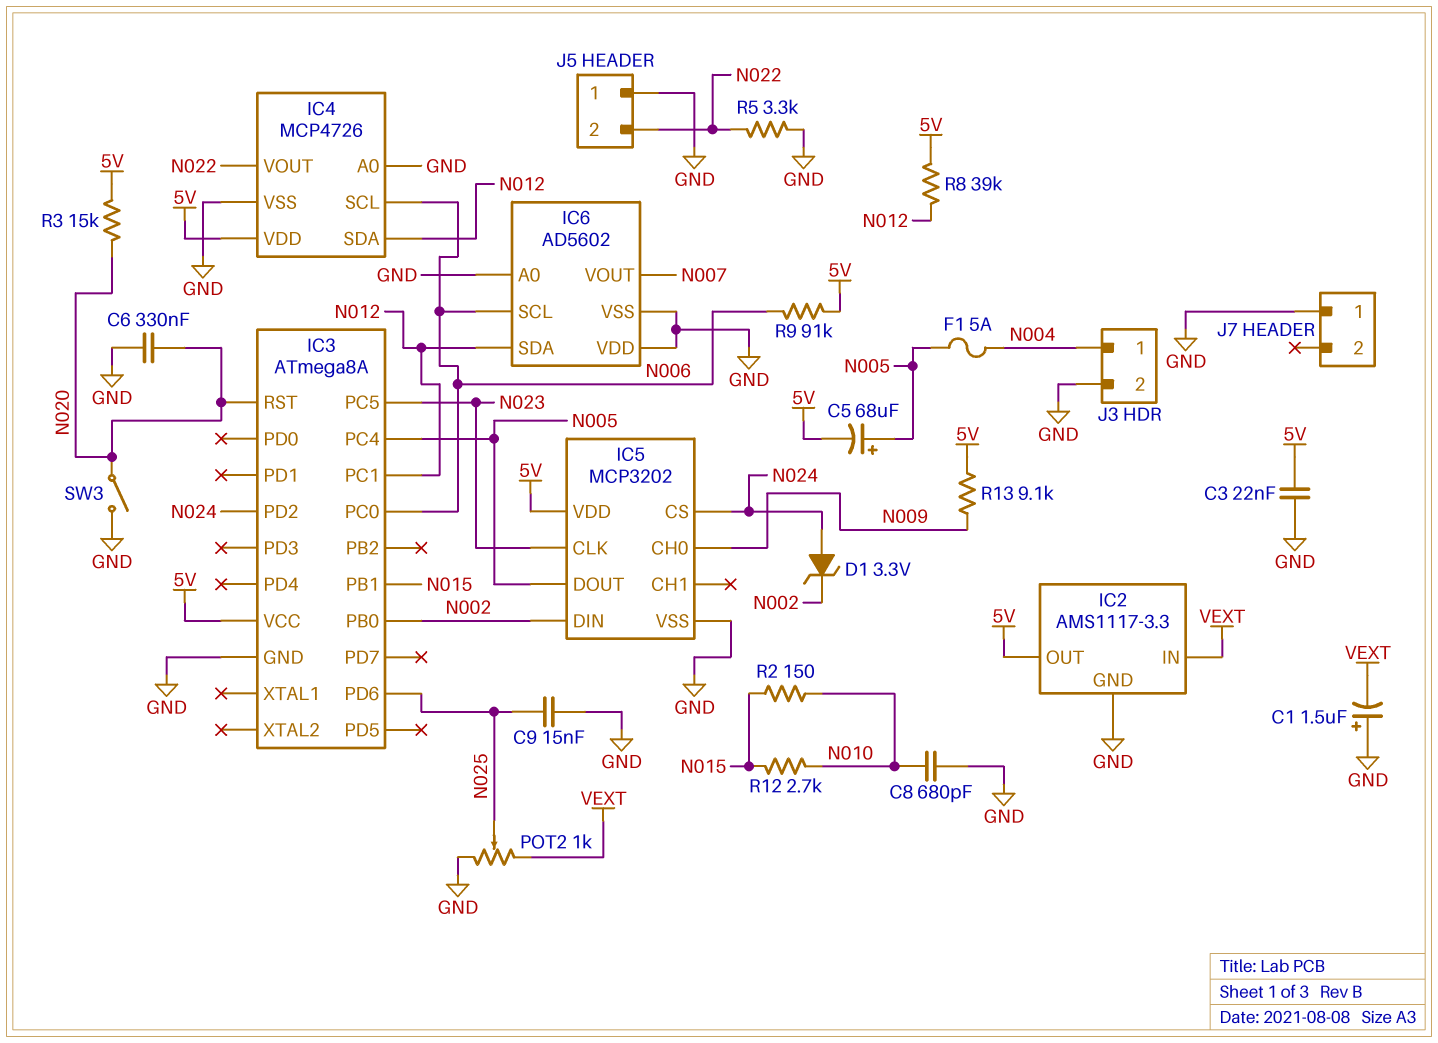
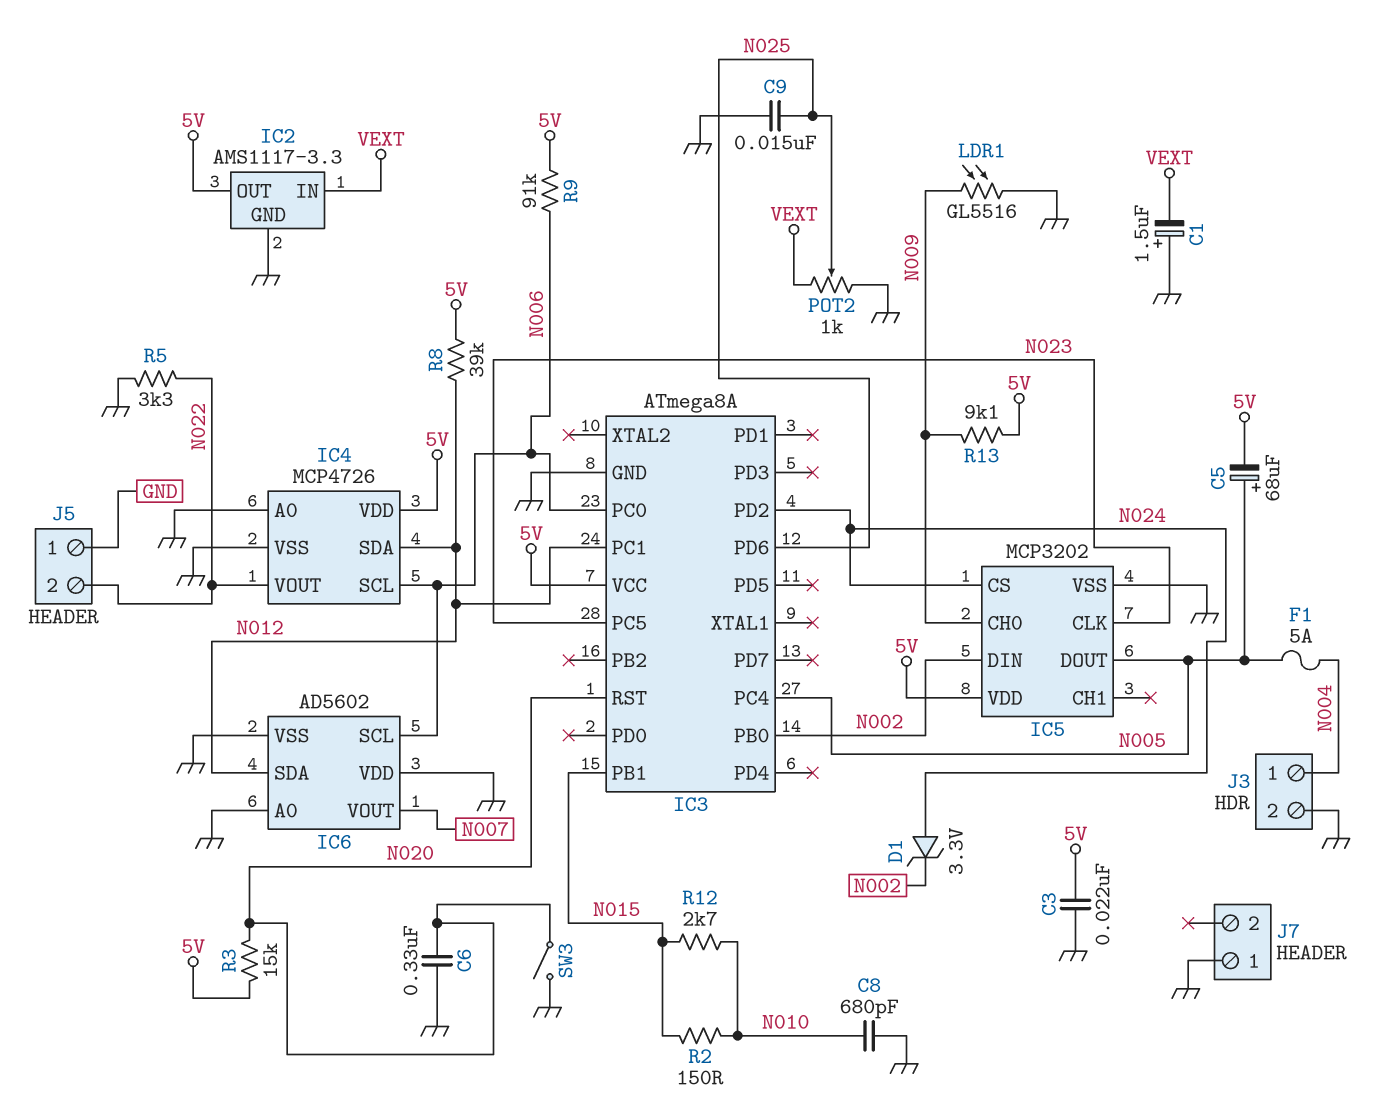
LDR1: none -> GL5516 (GND, N009)

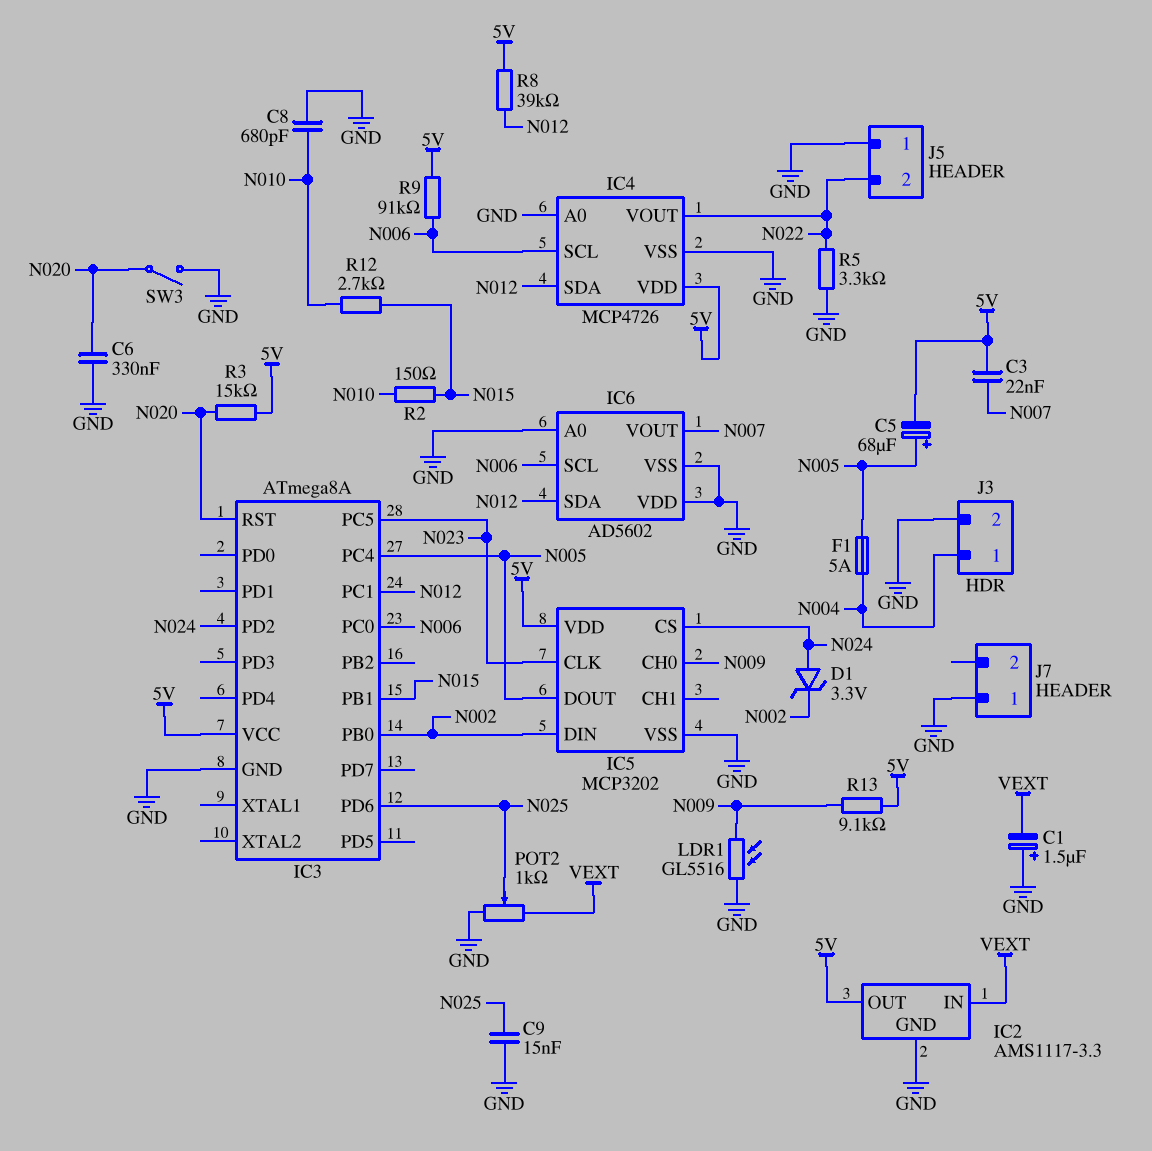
C3: 22nF (5V, GND) -> 22nF (5V, N007)

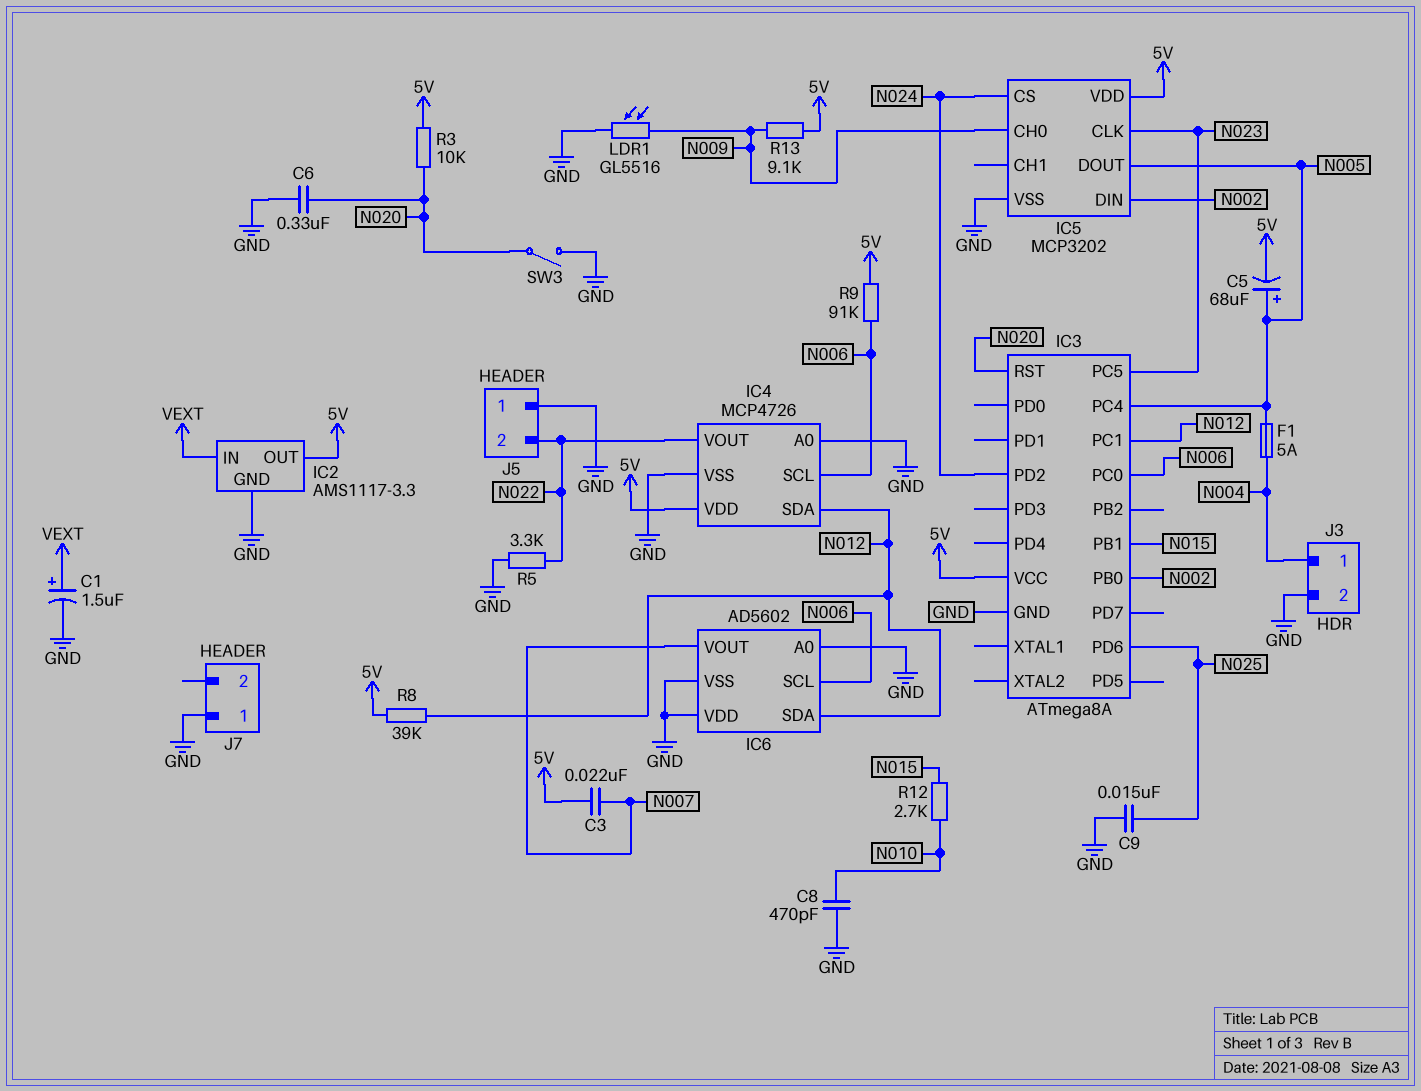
C1: 1.5uF (plus GND, minus VEXT) -> 1.5uF (plus VEXT, minus GND)
C8: 680pF (GND, N010) -> 470pF (GND, N010)
D1: zener 3.3V (A N024, K N002) -> none
POT2: 1k (GND, VEXT, wiper N025) -> none
R2: 150 (N010, N015) -> none
R3: 15k (5V, N020) -> 10k (5V, N020)

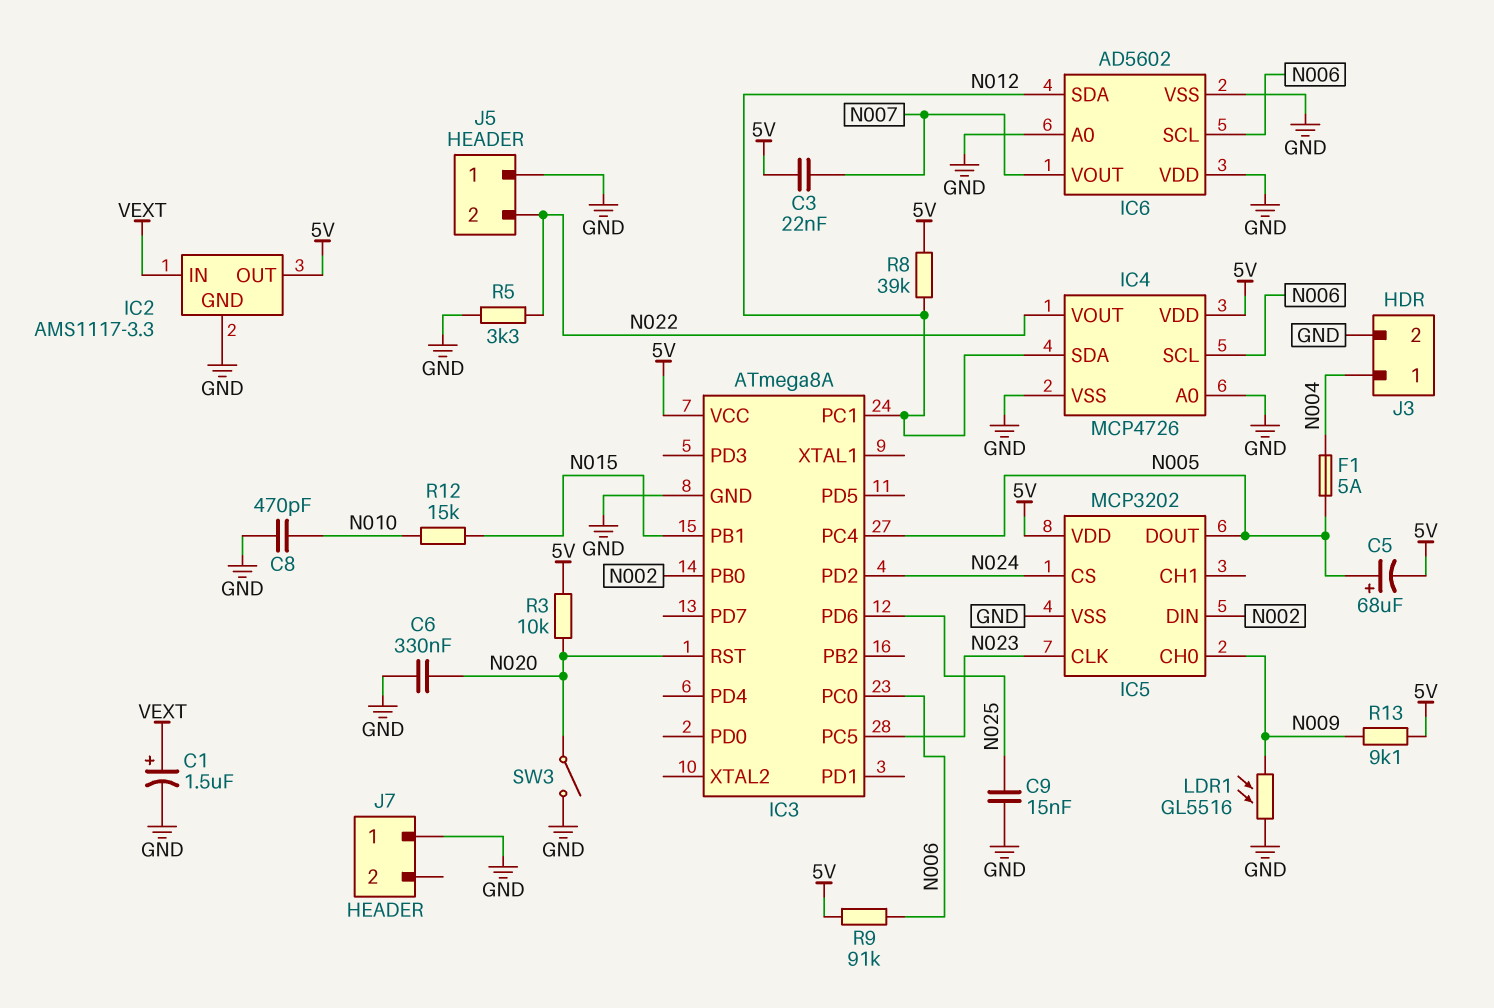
R12: 2.7k (N010, N015) -> 15k (N010, N015)

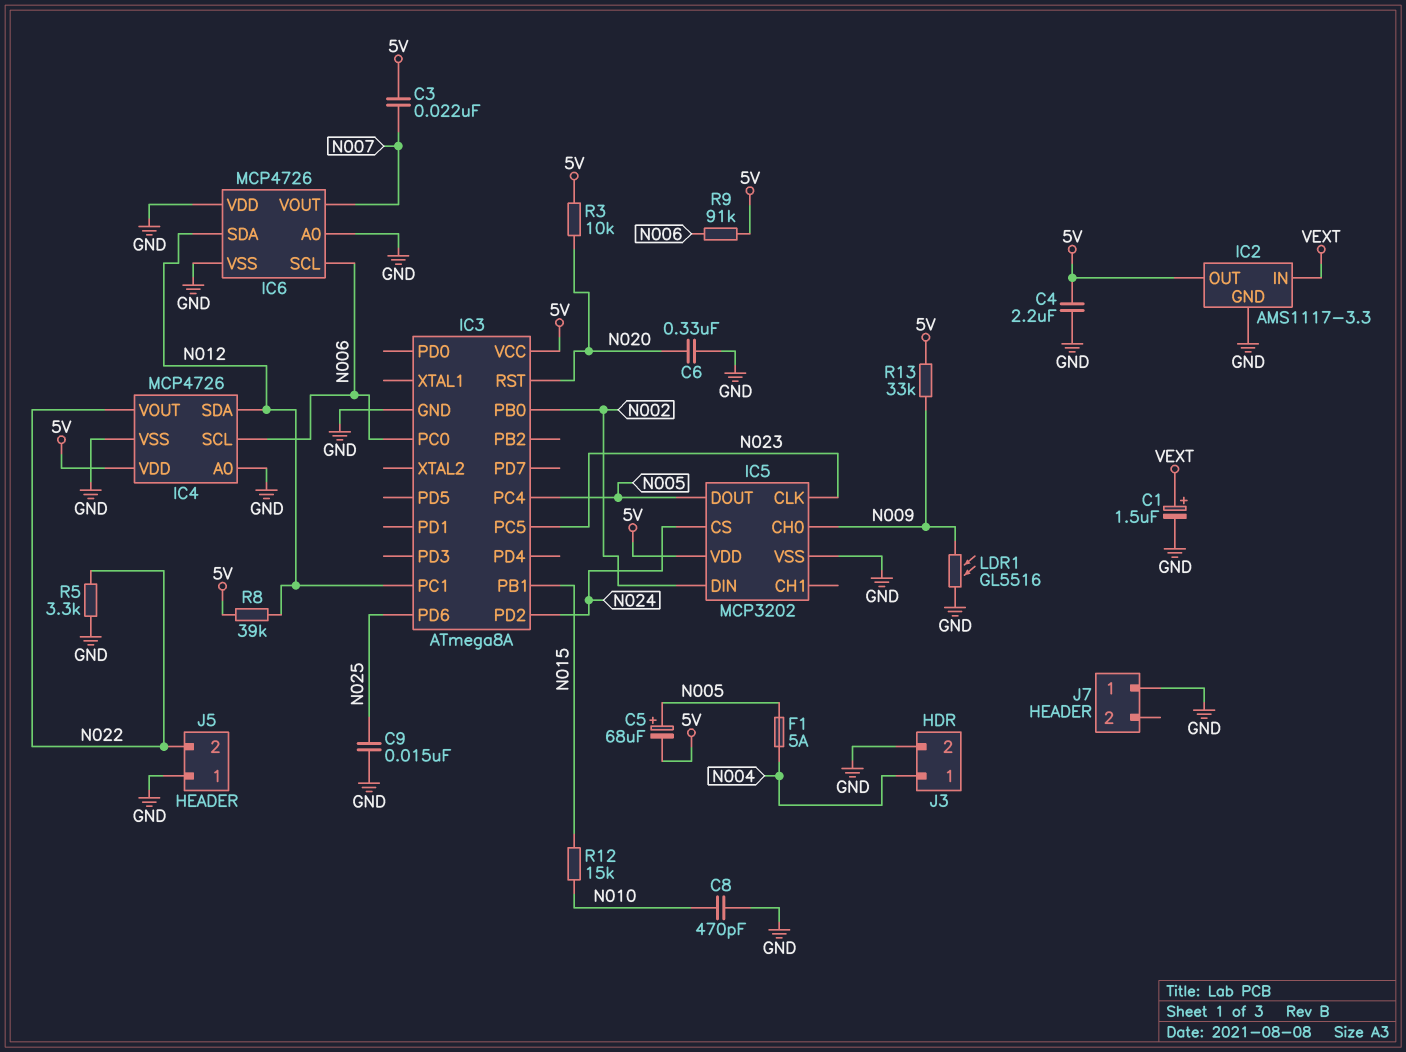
C4: none -> 2.2uF (5V, GND)
IC6: AD5602 -> MCP4726
R13: 9.1k (5V, N009) -> 33k (5V, N009)
SW3: switch (GND, N020) -> none

